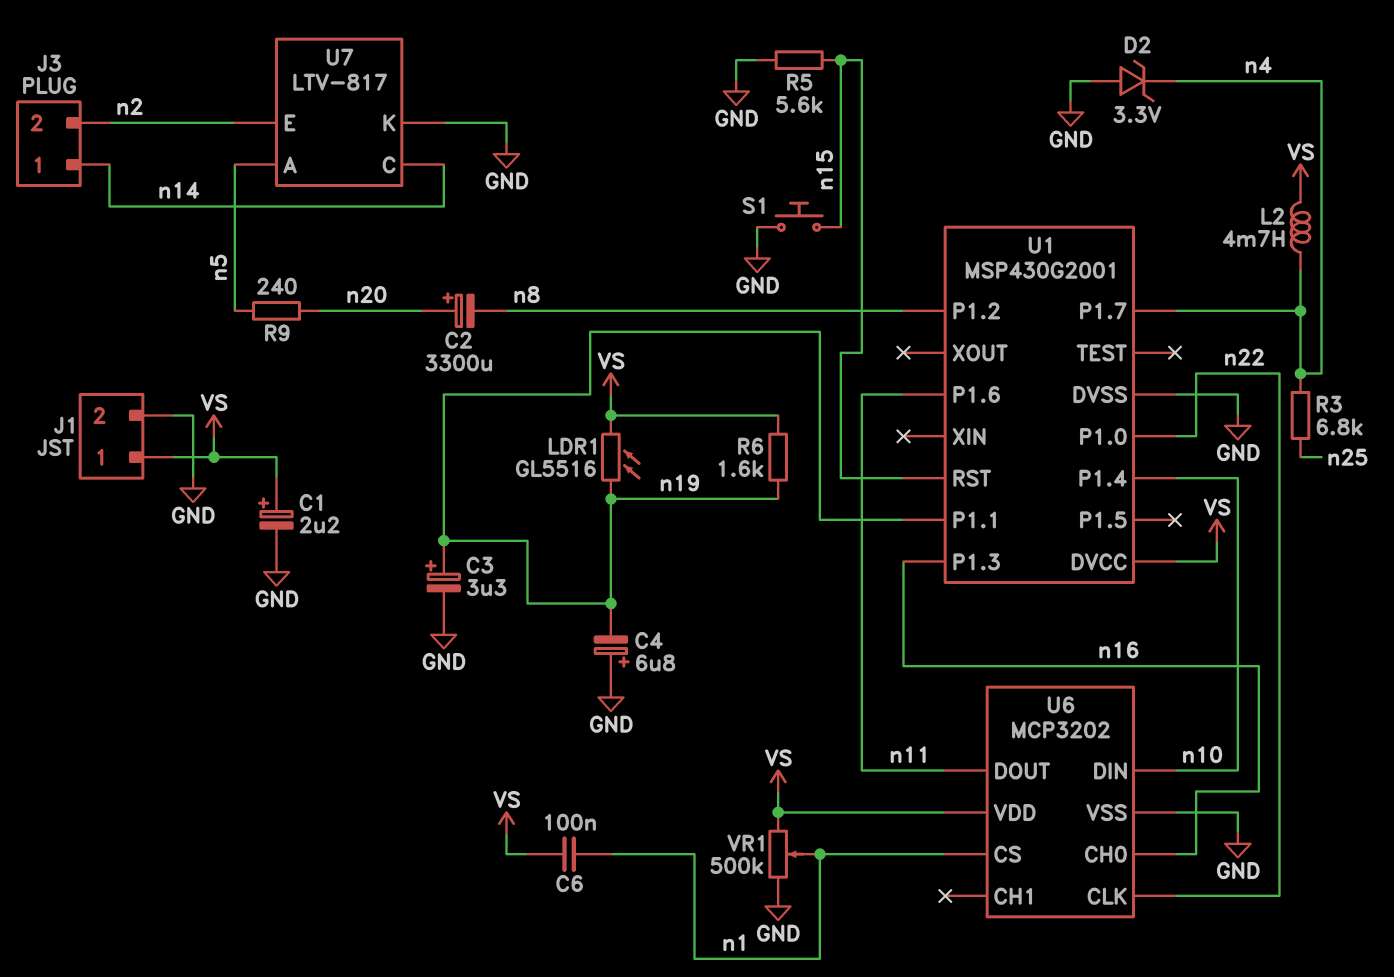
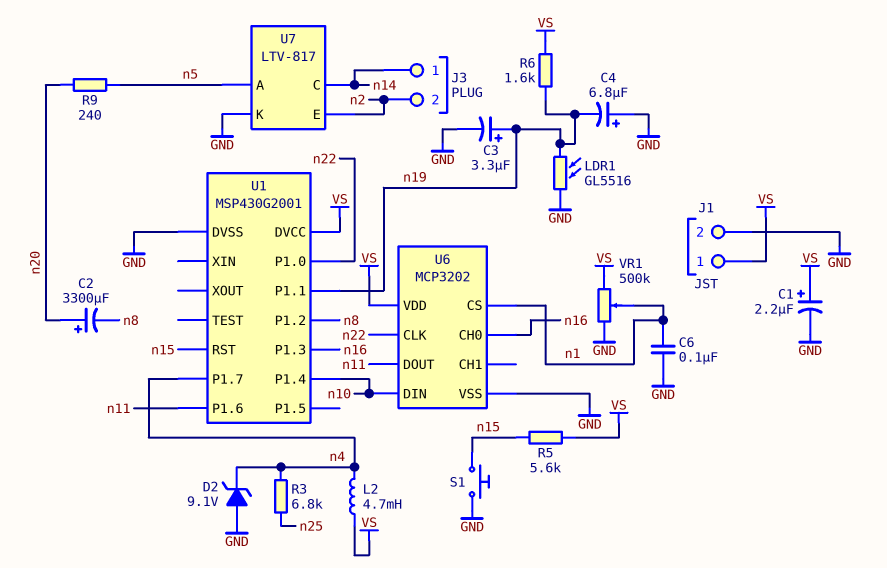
C6: 100nF (VS, n1) -> 100nF (GND, n1)
D2: zener 3.3V (A GND, K n4) -> zener 9.1V (A GND, K n4)
LDR1: GL5516 (VS, n19) -> GL5516 (GND, n19)
R5: 5.6k (GND, n15) -> 5.6k (VS, n15)

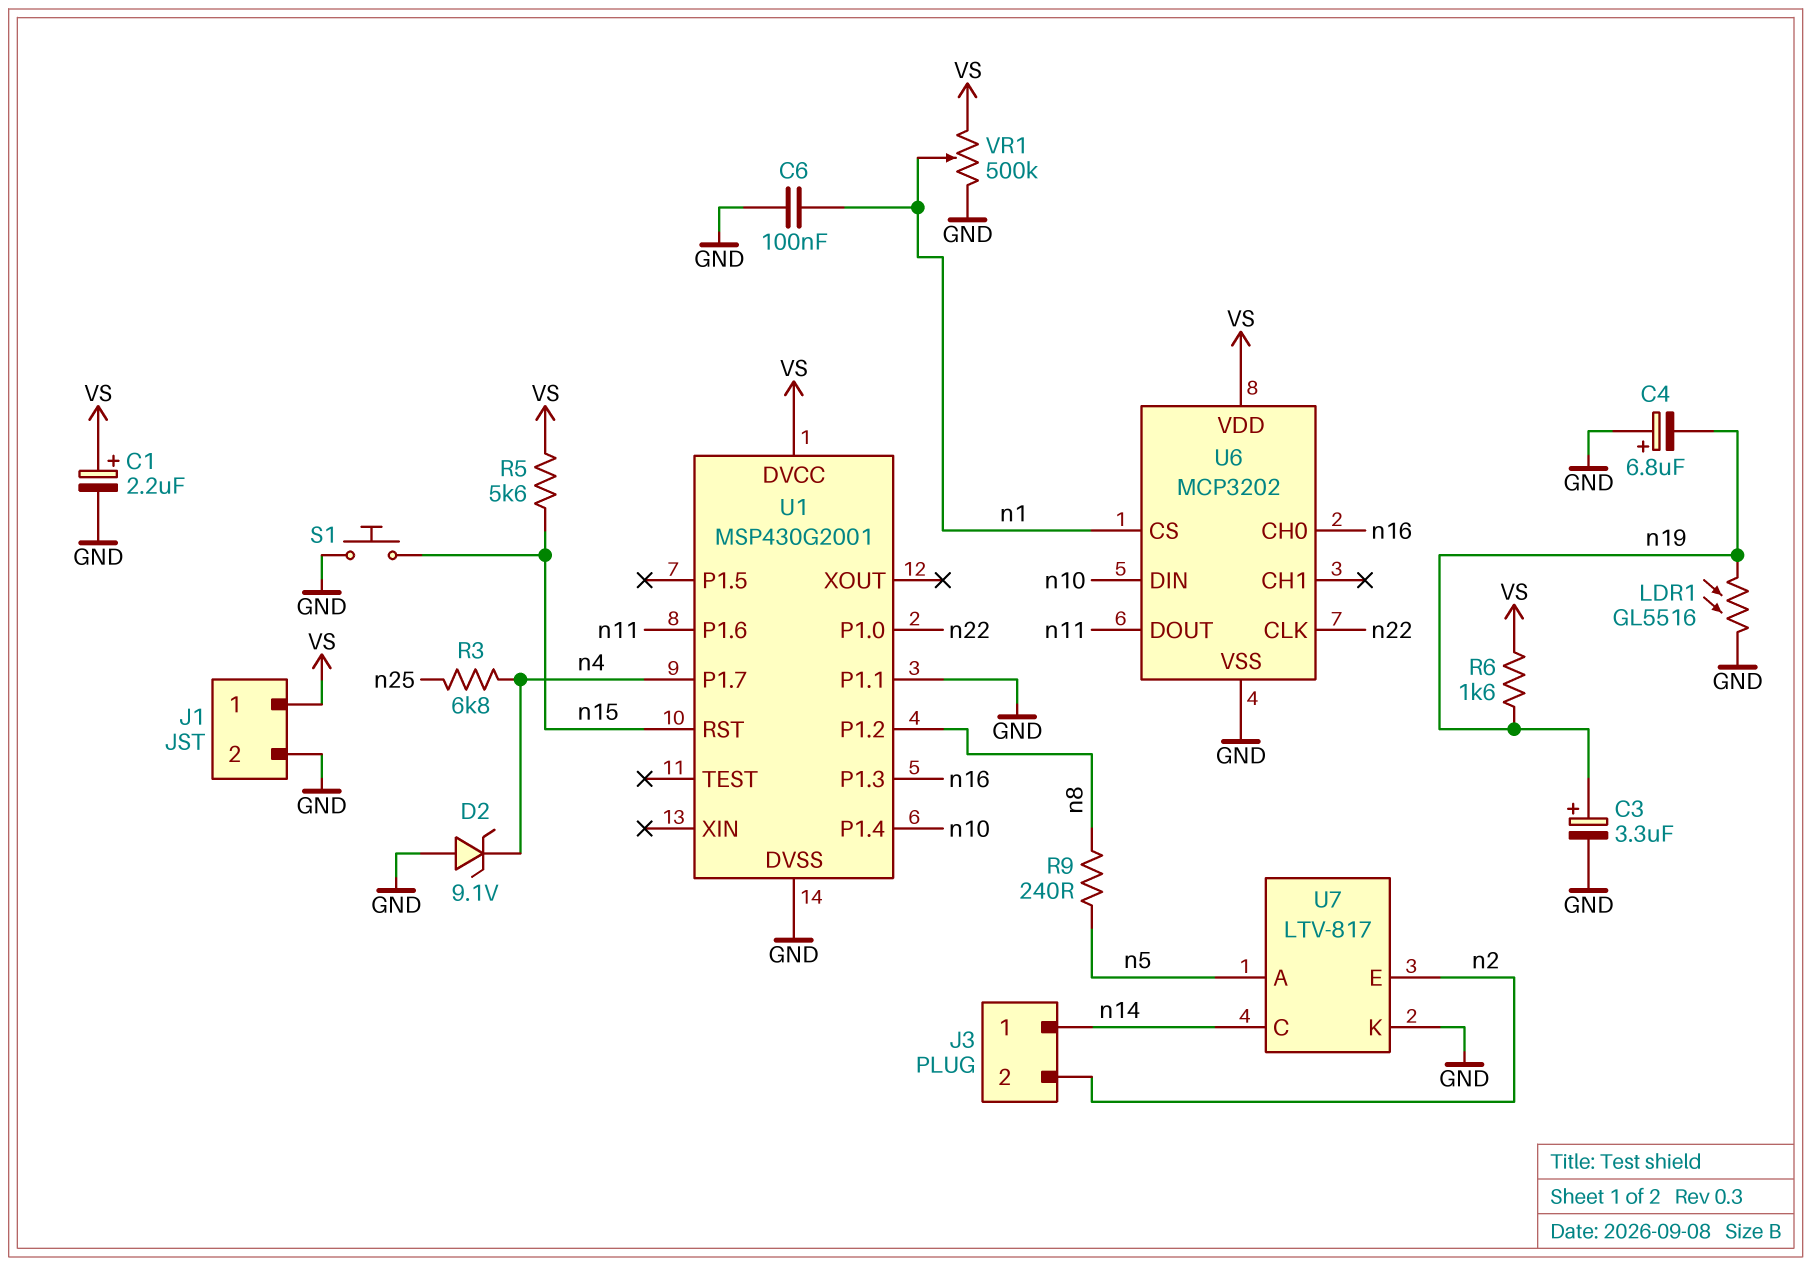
C2: 3300uF (plus n20, minus n8) -> none
L2: 4.7mH (VS, n4) -> none
R9: 240 (n5, n20) -> 240 (n5, n8)
U1 pin P1.1: n19 -> GND

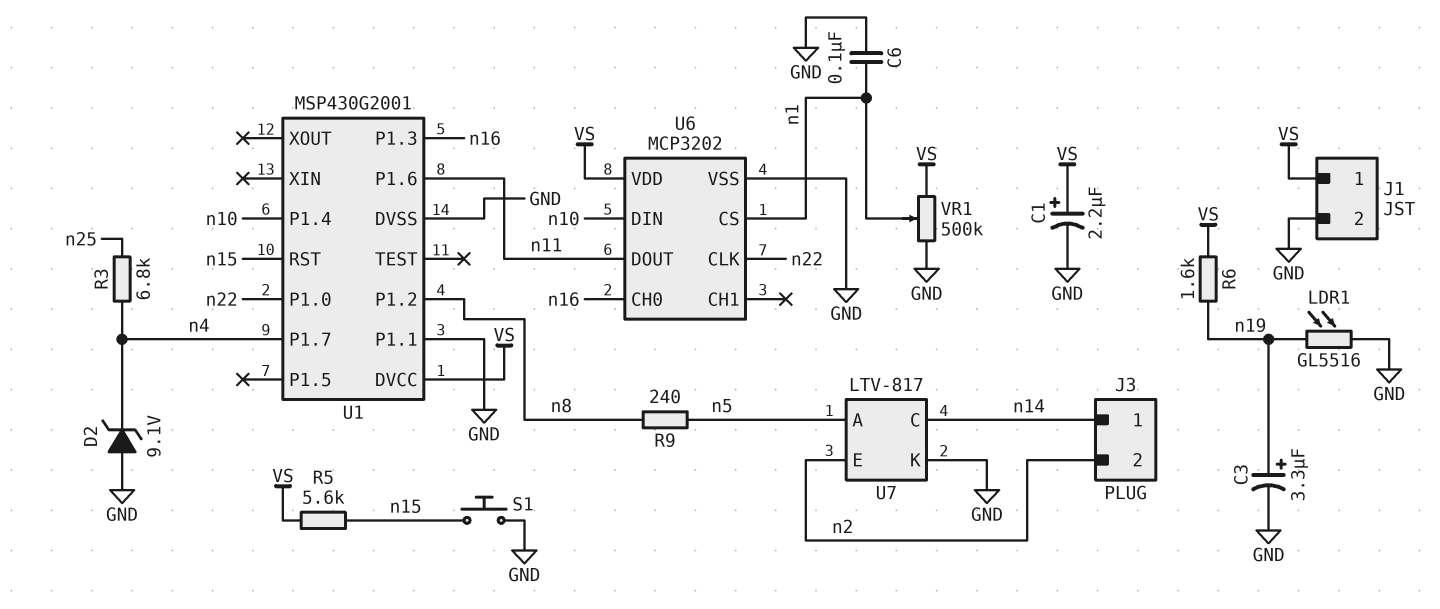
C4: 6.8uF (plus GND, minus n19) -> none

